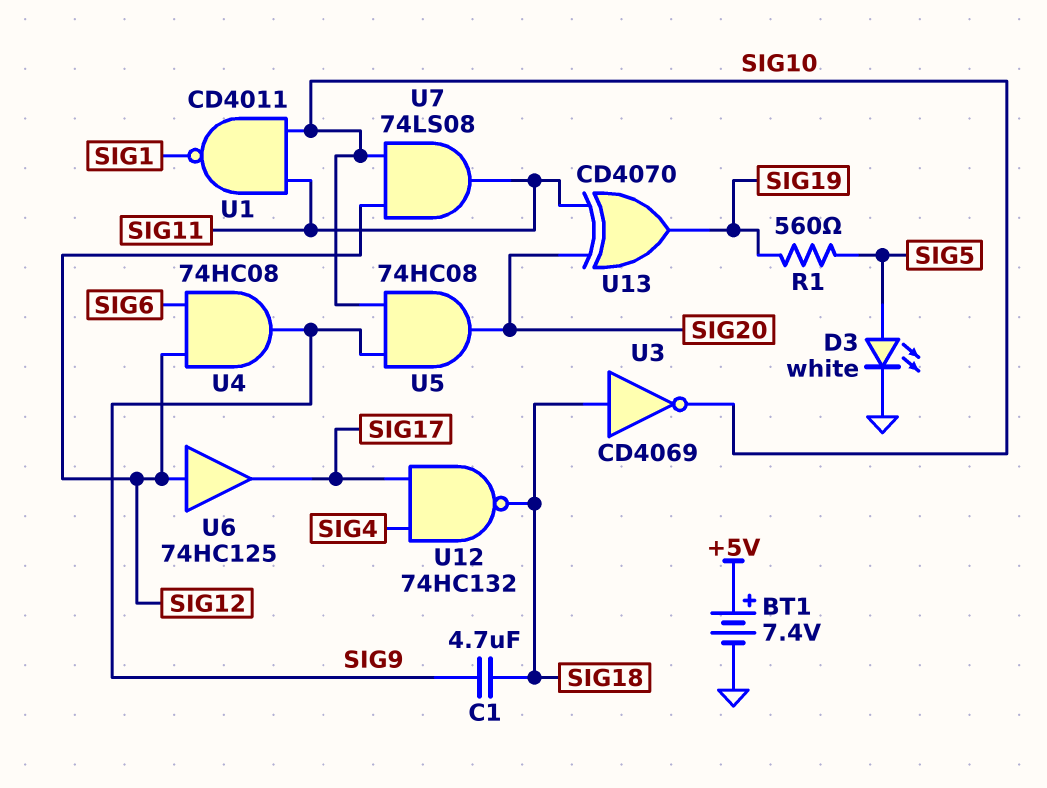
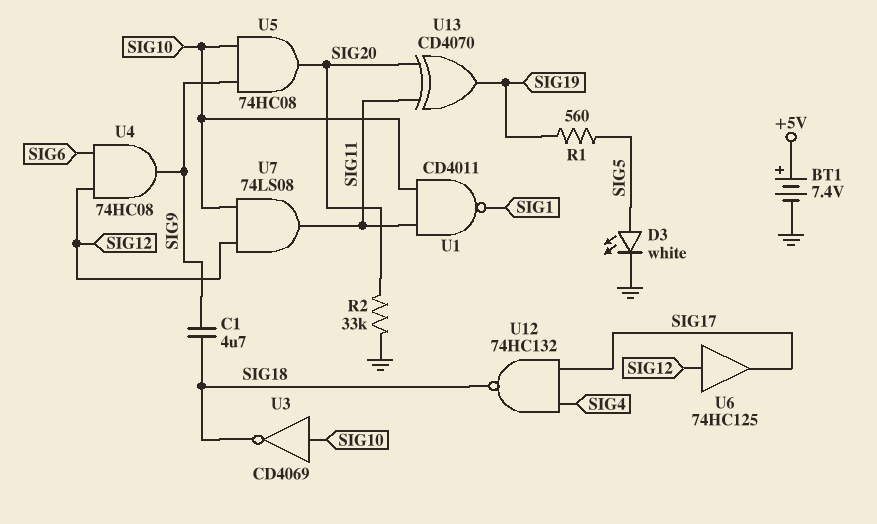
R2: none -> 33k (GND, SIG20)
U3: NOT CD4069 (in SIG18, out SIG10) -> NOT CD4069 (in SIG10, out SIG18)

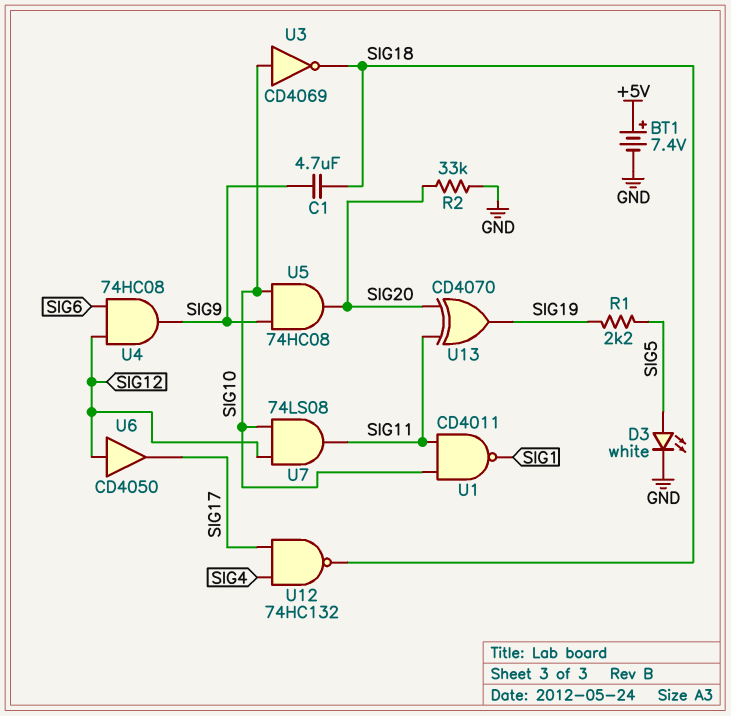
R1: 560 (SIG5, SIG19) -> 2.2k (SIG5, SIG19)
U6: buffer 74HC125 (in SIG12, out SIG17) -> buffer CD4050 (in SIG12, out SIG17)

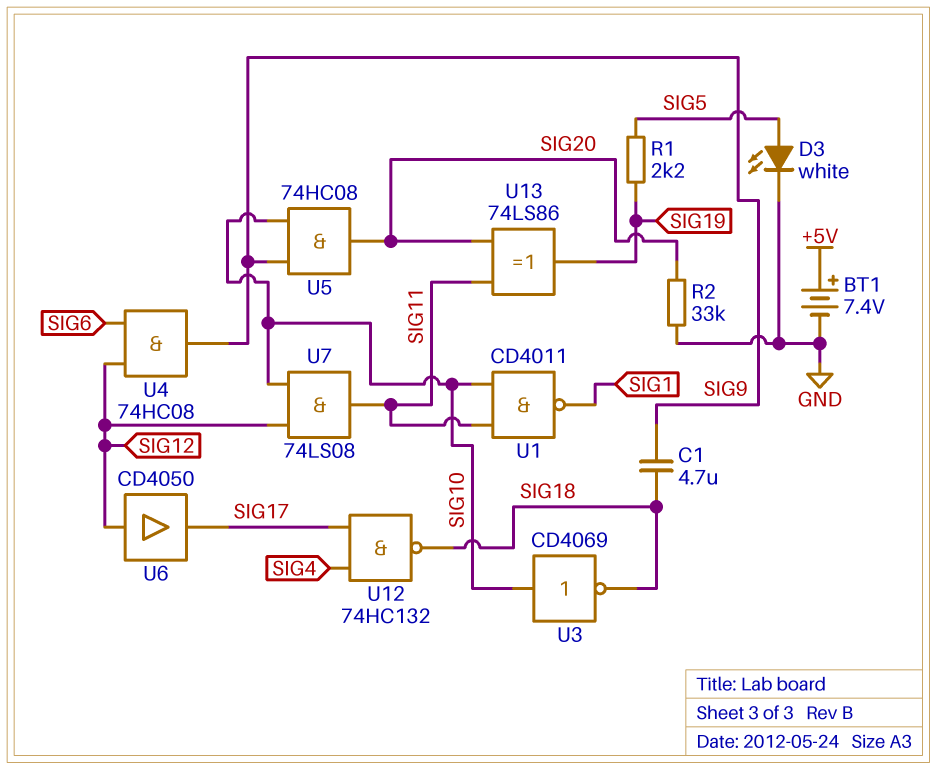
U13: XOR CD4070 (in SIG11, in SIG20, out SIG19) -> XOR 74LS86 (in SIG11, in SIG20, out SIG19)

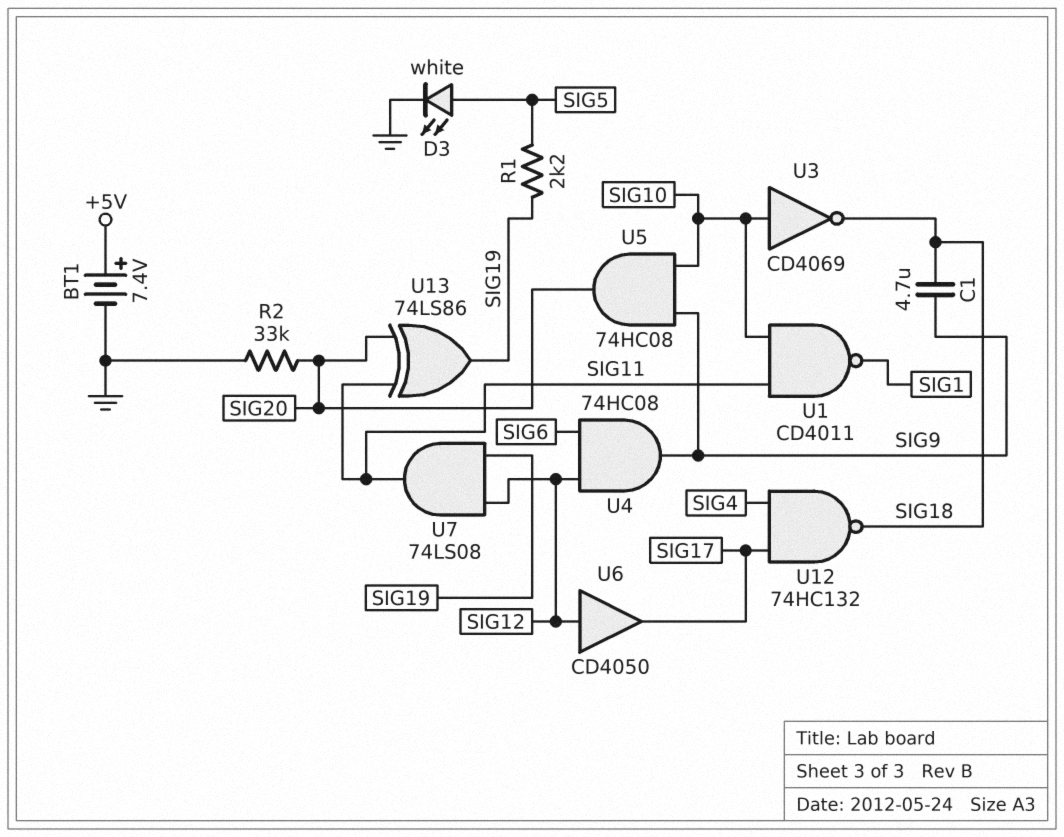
U7: AND 74LS08 (in SIG10, in SIG12, out SIG11) -> AND 74LS08 (in SIG12, in SIG19, out SIG11)

